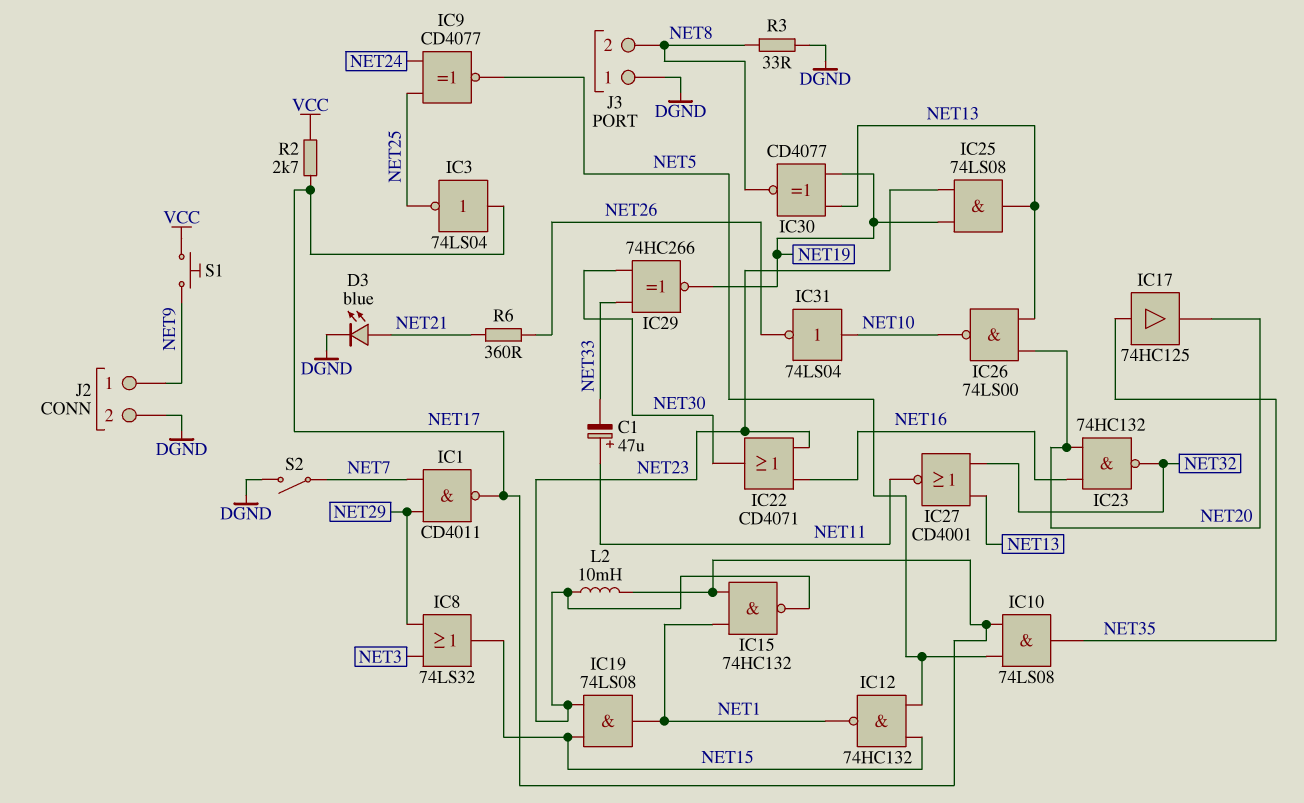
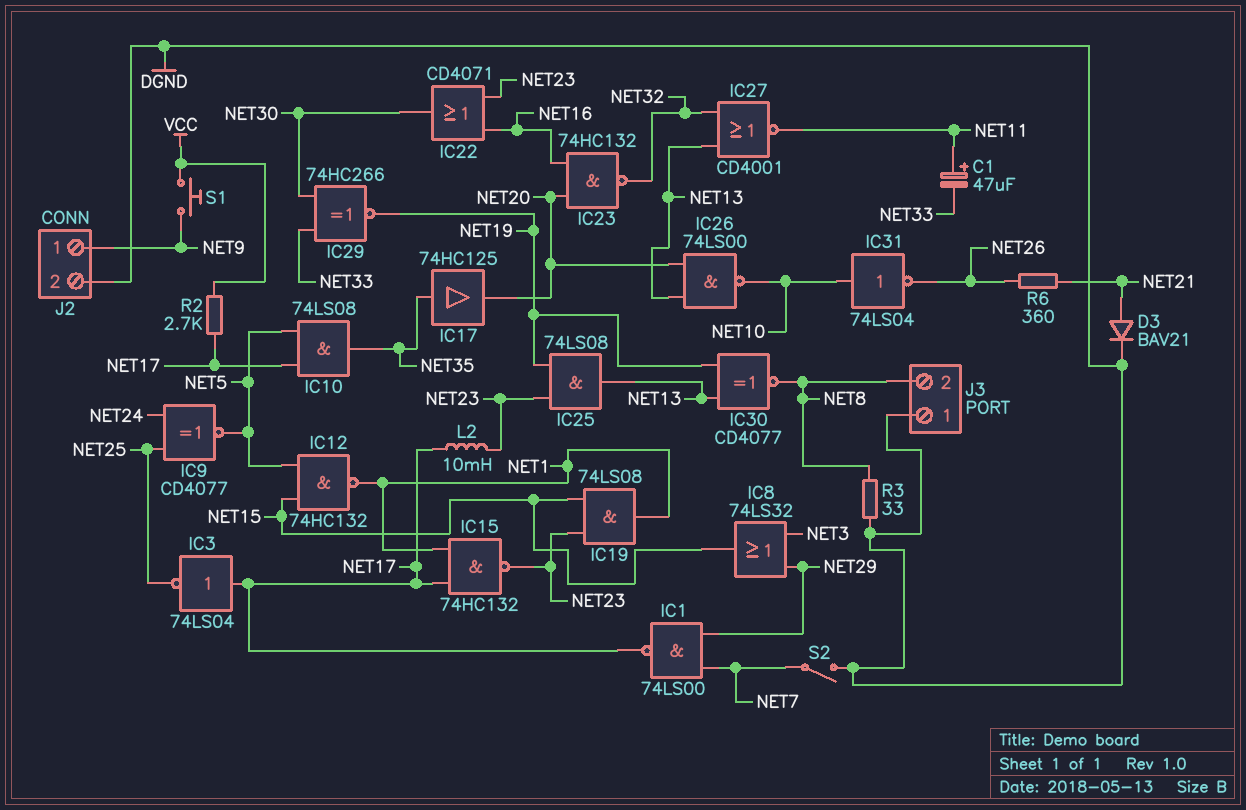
D3: LED blue (A NET21, K DGND) -> diode BAV21 (A NET21, K DGND)
IC1: NAND CD4011 (in NET7, in NET29, out NET17) -> NAND 74LS00 (in NET7, in NET29, out NET17)

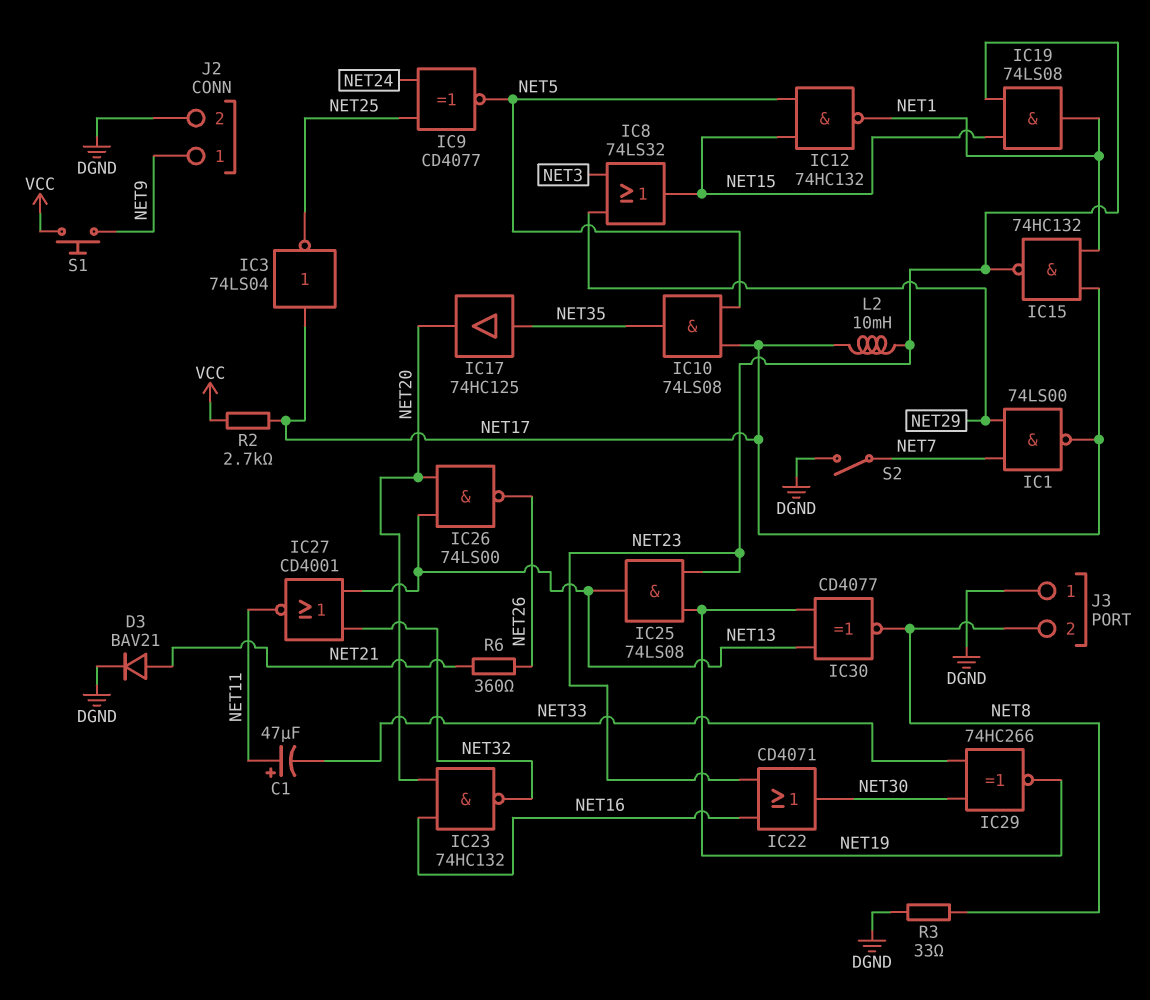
IC26: NAND 74LS00 (in NET13, in NET20, out NET10) -> NAND 74LS00 (in NET13, in NET20, out NET26)
IC31: NOT 74LS04 (in NET10, out NET26) -> none

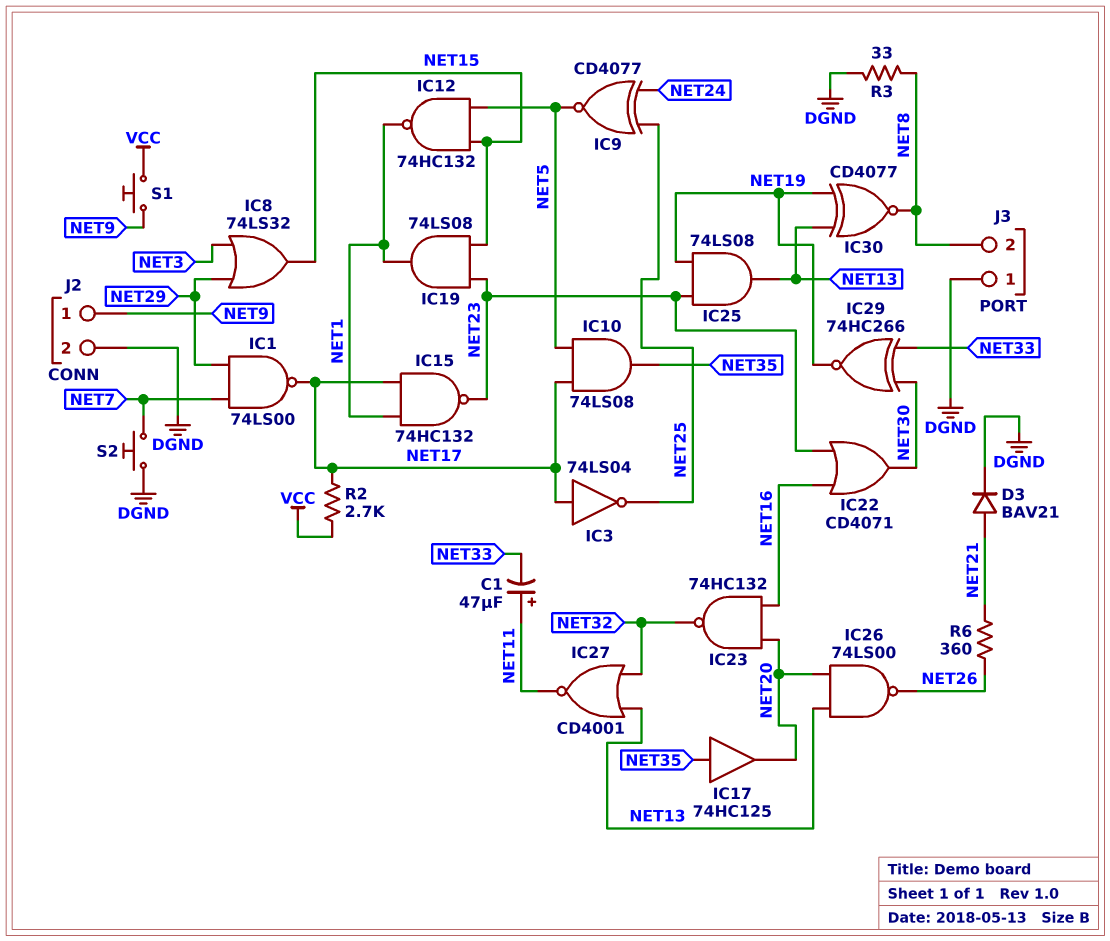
L2: 10mH (NET17, NET23) -> none
S2: switch (DGND, NET7) -> button (DGND, NET7)

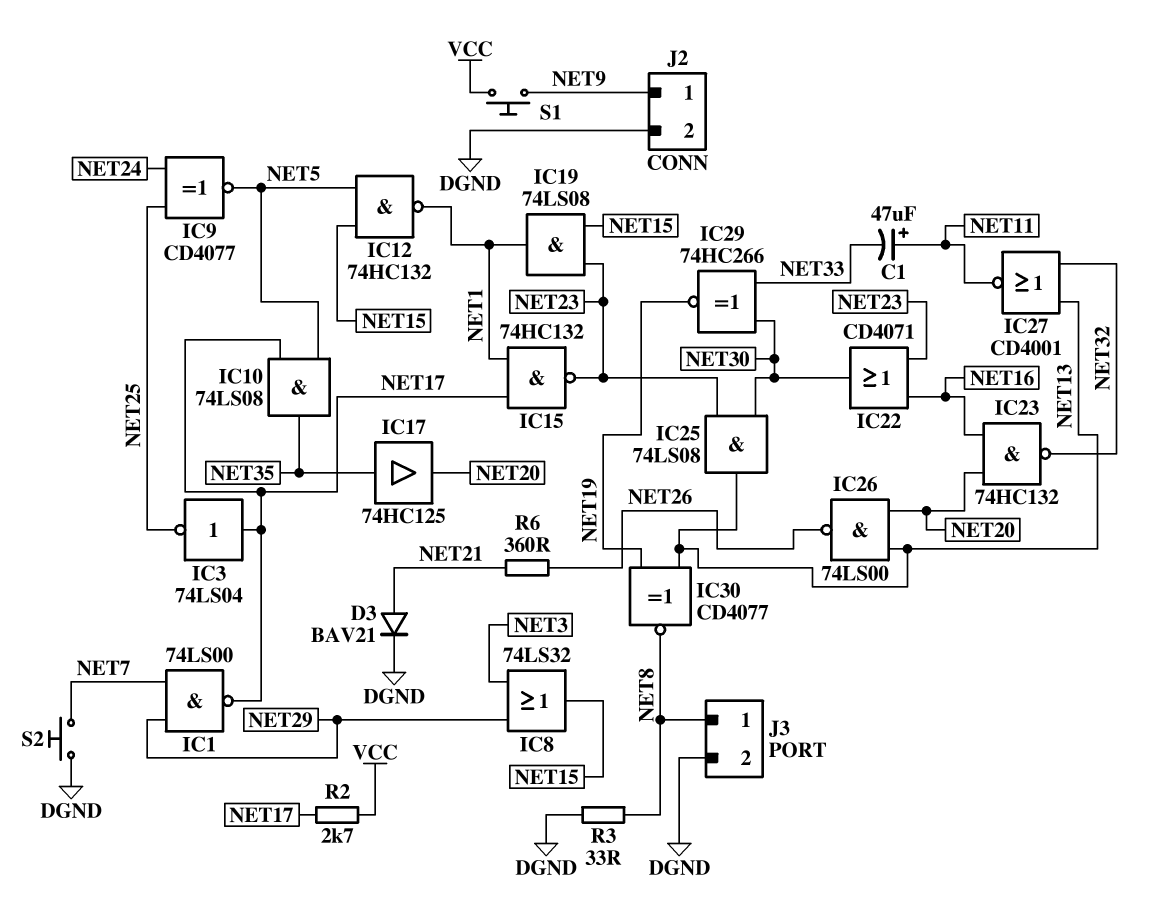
IC25: AND 74LS08 (in NET19, in NET23, out NET13) -> AND 74LS08 (in NET23, in NET30, out NET13)
J3 pin 1: DGND -> NET8
J3 pin 2: NET8 -> DGND

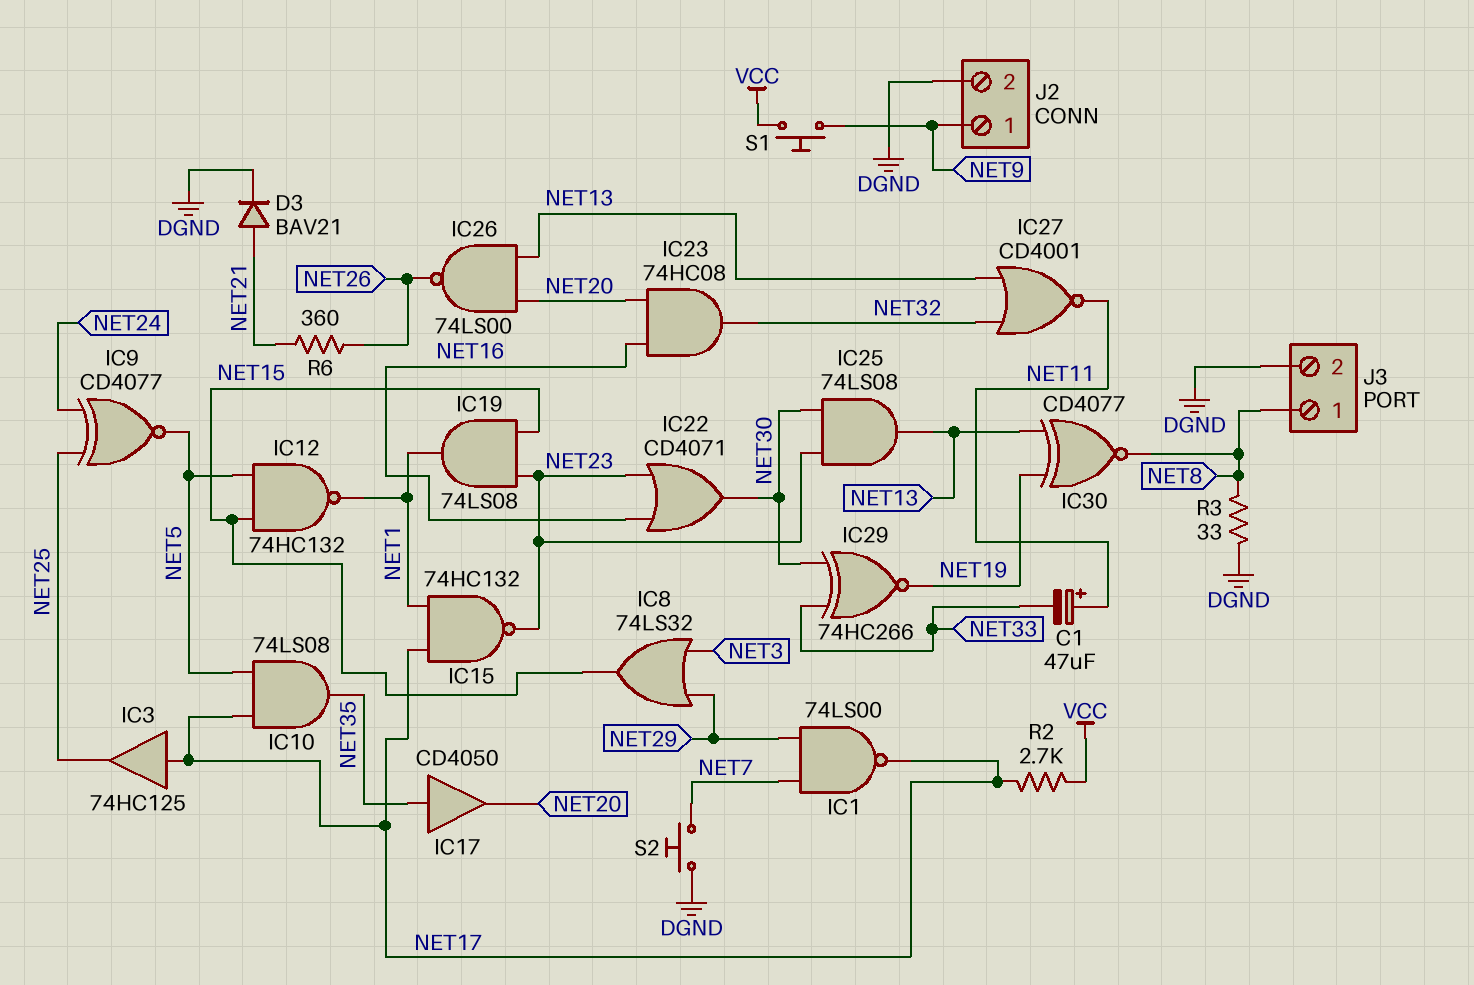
IC3: NOT 74LS04 (in NET17, out NET25) -> buffer 74HC125 (in NET17, out NET25)
IC17: buffer 74HC125 (in NET35, out NET20) -> buffer CD4050 (in NET35, out NET20)
IC23: NAND 74HC132 (in NET16, in NET20, out NET32) -> AND 74HC08 (in NET16, in NET20, out NET32)

